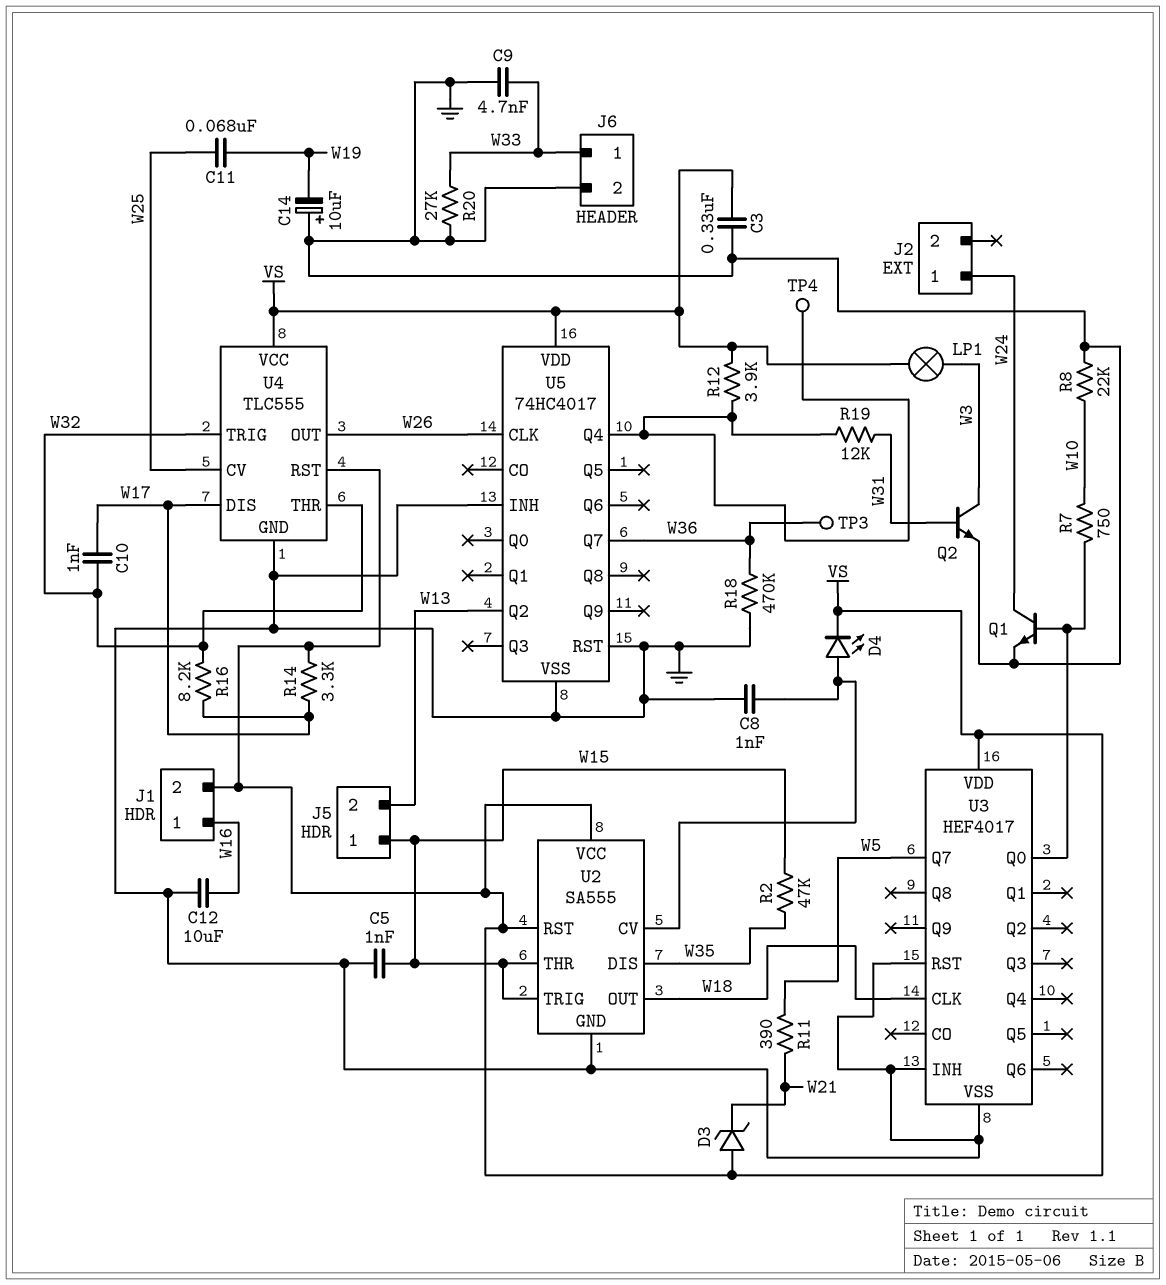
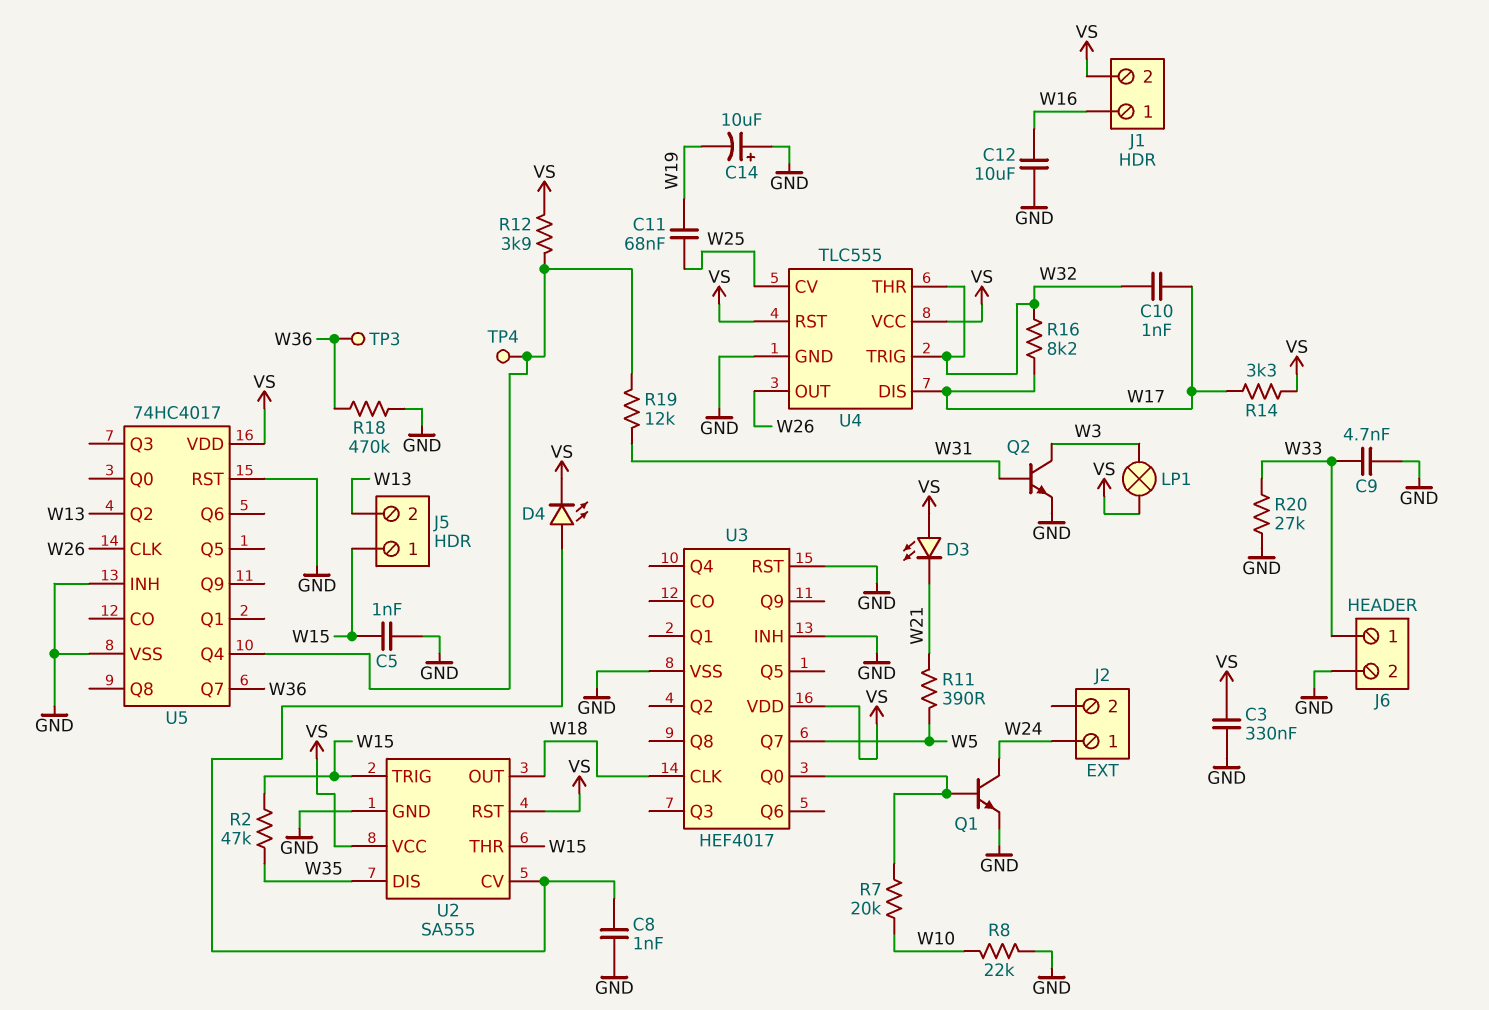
D3: zener (A VS, K W21) -> LED (A VS, K W21)
R7: 750 (U3/Q0, W10) -> 20k (U3/Q0, W10)

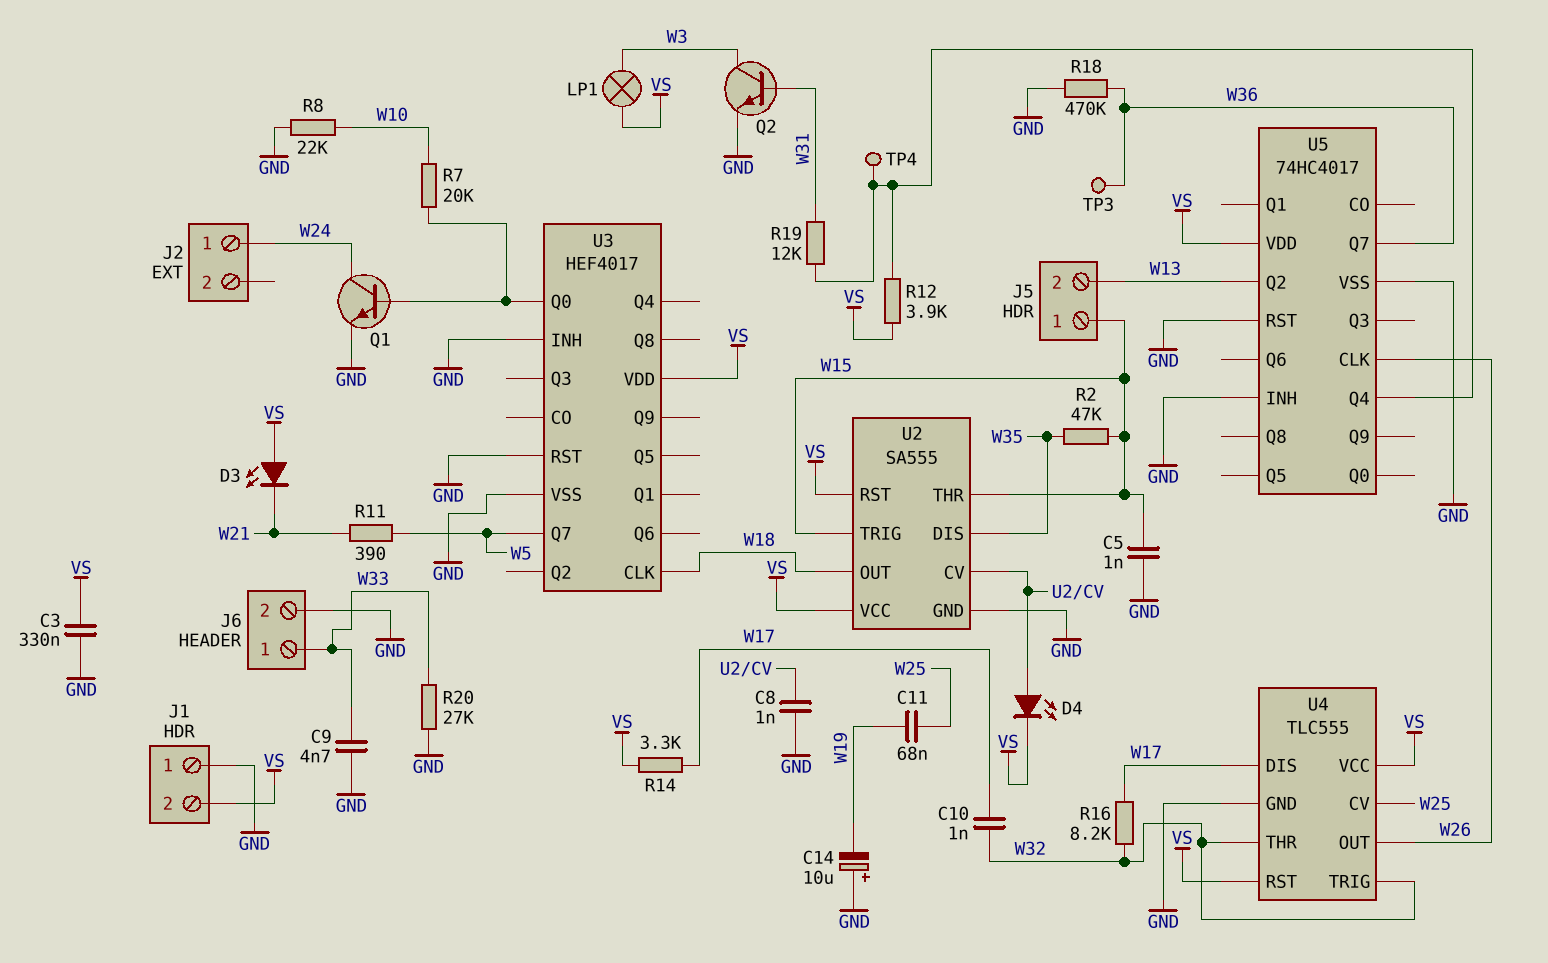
C12: 10uF (GND, W16) -> none
J1 pin 1: W16 -> GND

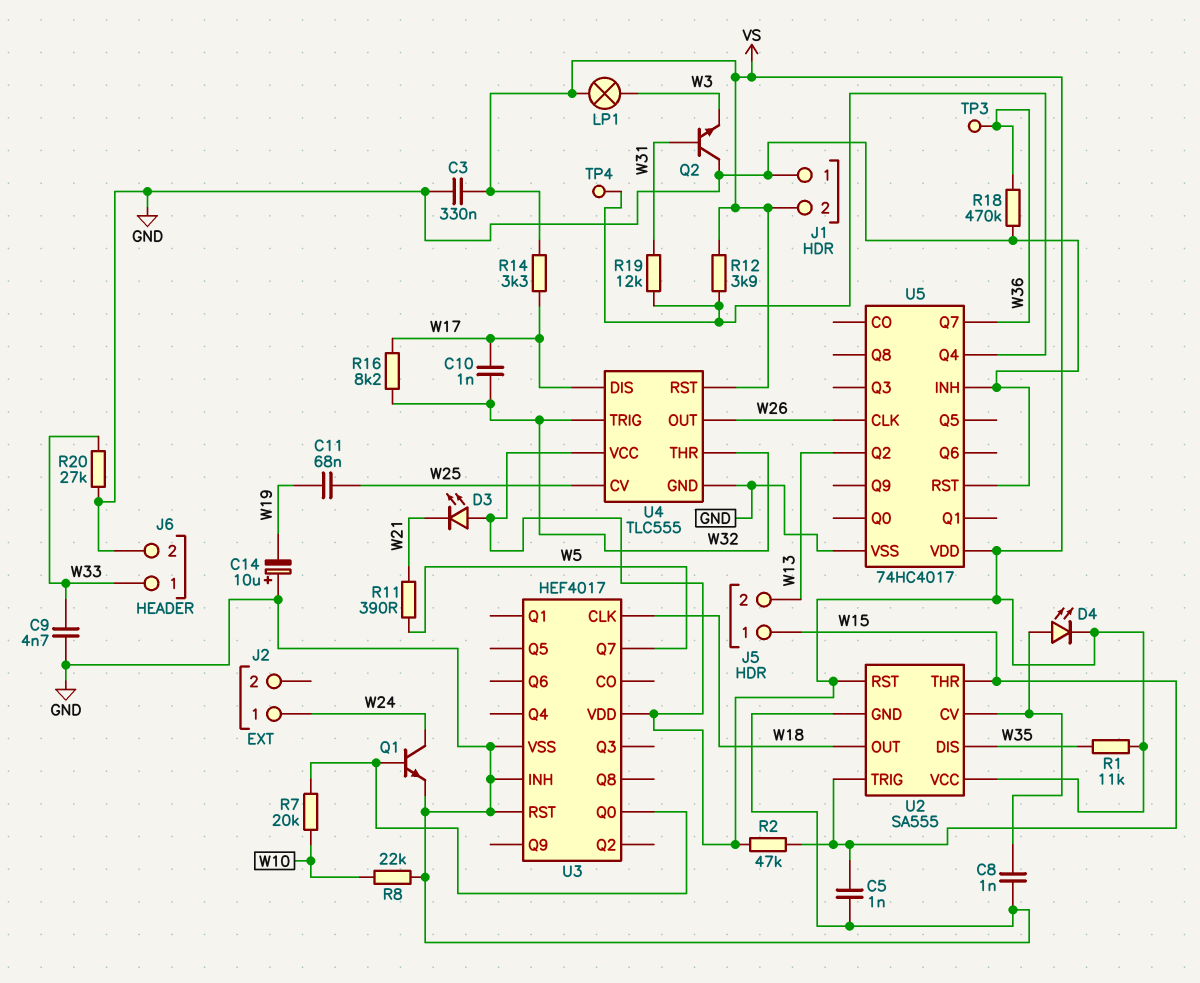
Q2: NPN (B W31, C W3, E GND) -> NPN (B W31, C GND, E W3)
R1: none -> 11k (VS, W35)
R2: 47k (W15, W35) -> 47k (VS, W15)

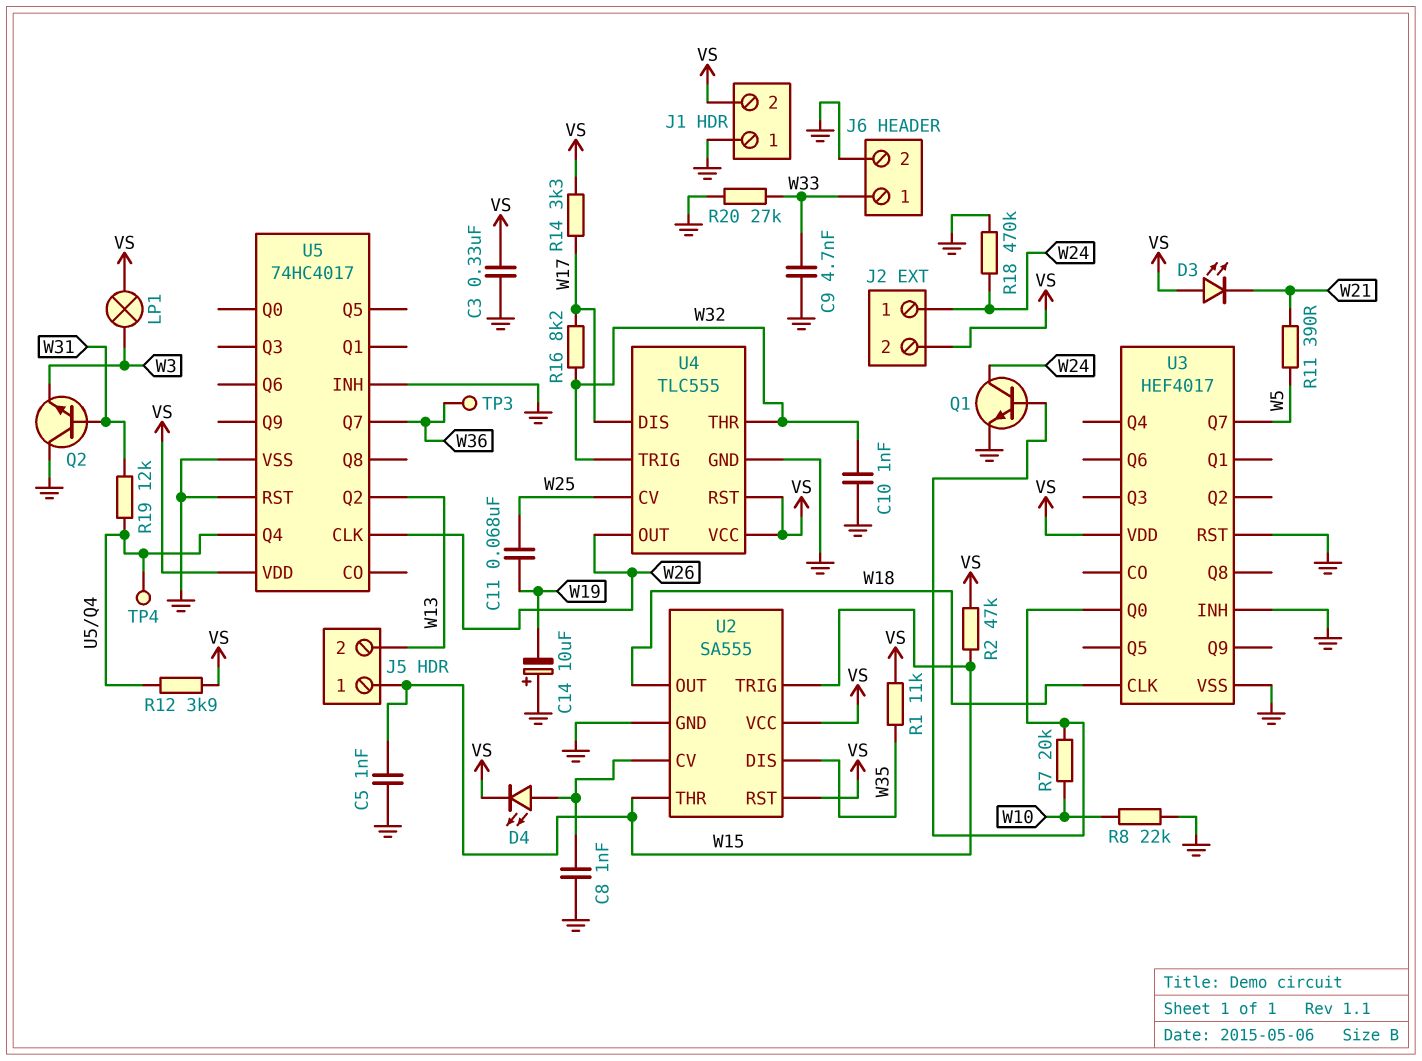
C10: 1nF (W17, W32) -> 1nF (GND, W32)
J2 pin 2: none -> VS
R18: 470k (GND, W36) -> 470k (GND, W24)

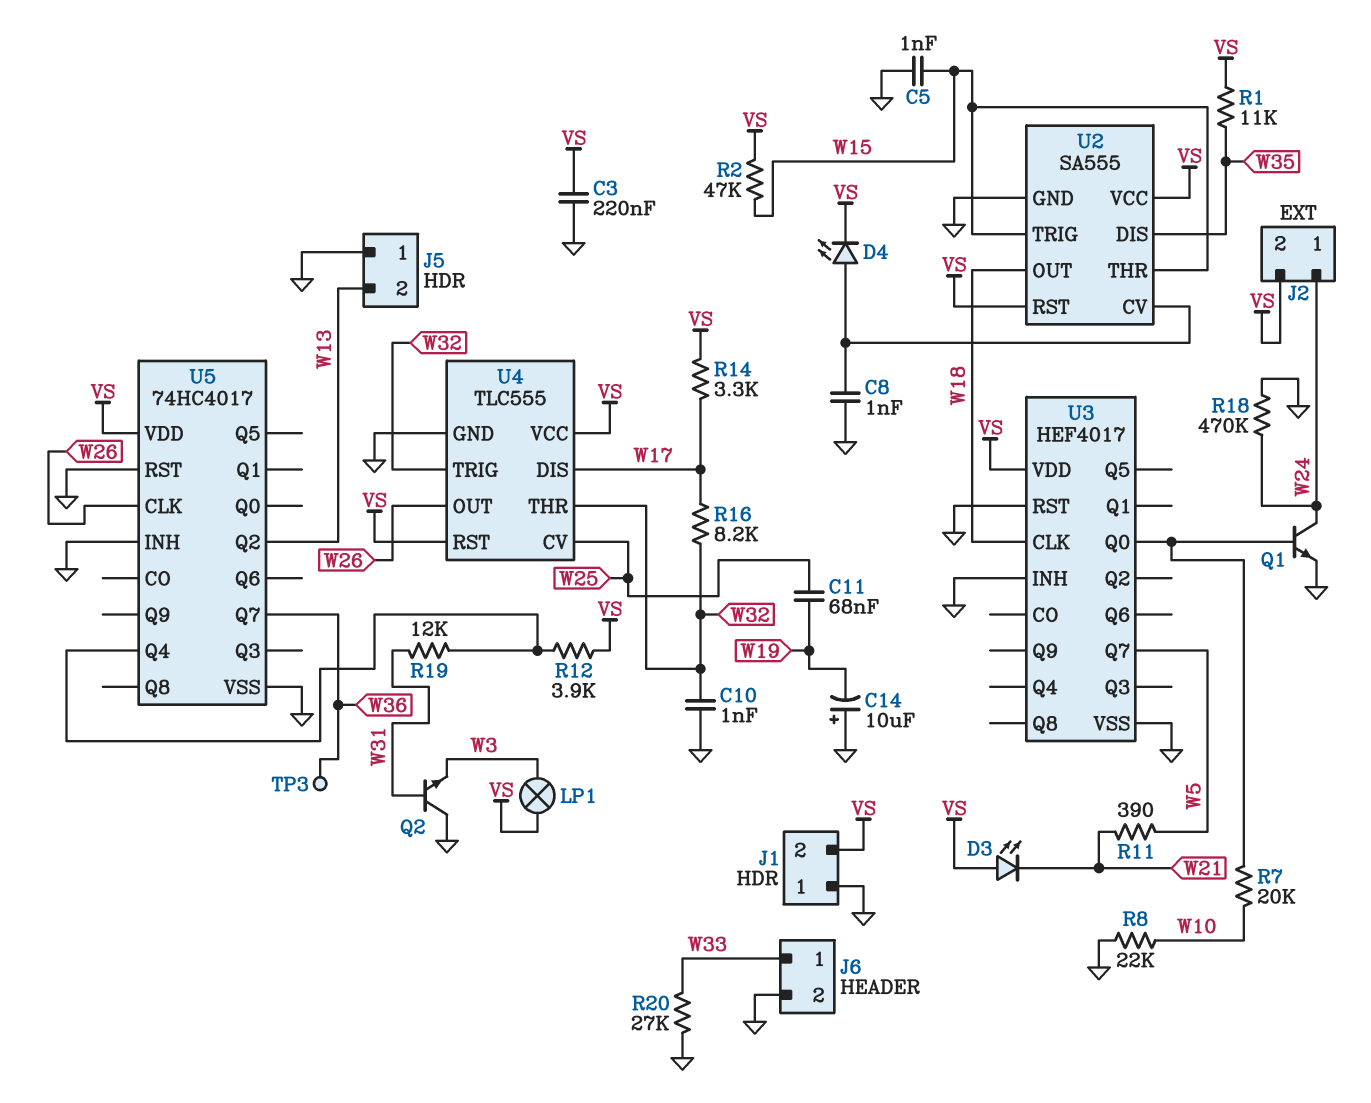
C3: 330nF (GND, VS) -> 220nF (GND, VS)
C9: 4.7nF (GND, W33) -> none
J5 pin 1: W15 -> GND
TP4: test point (U5/Q4) -> none

